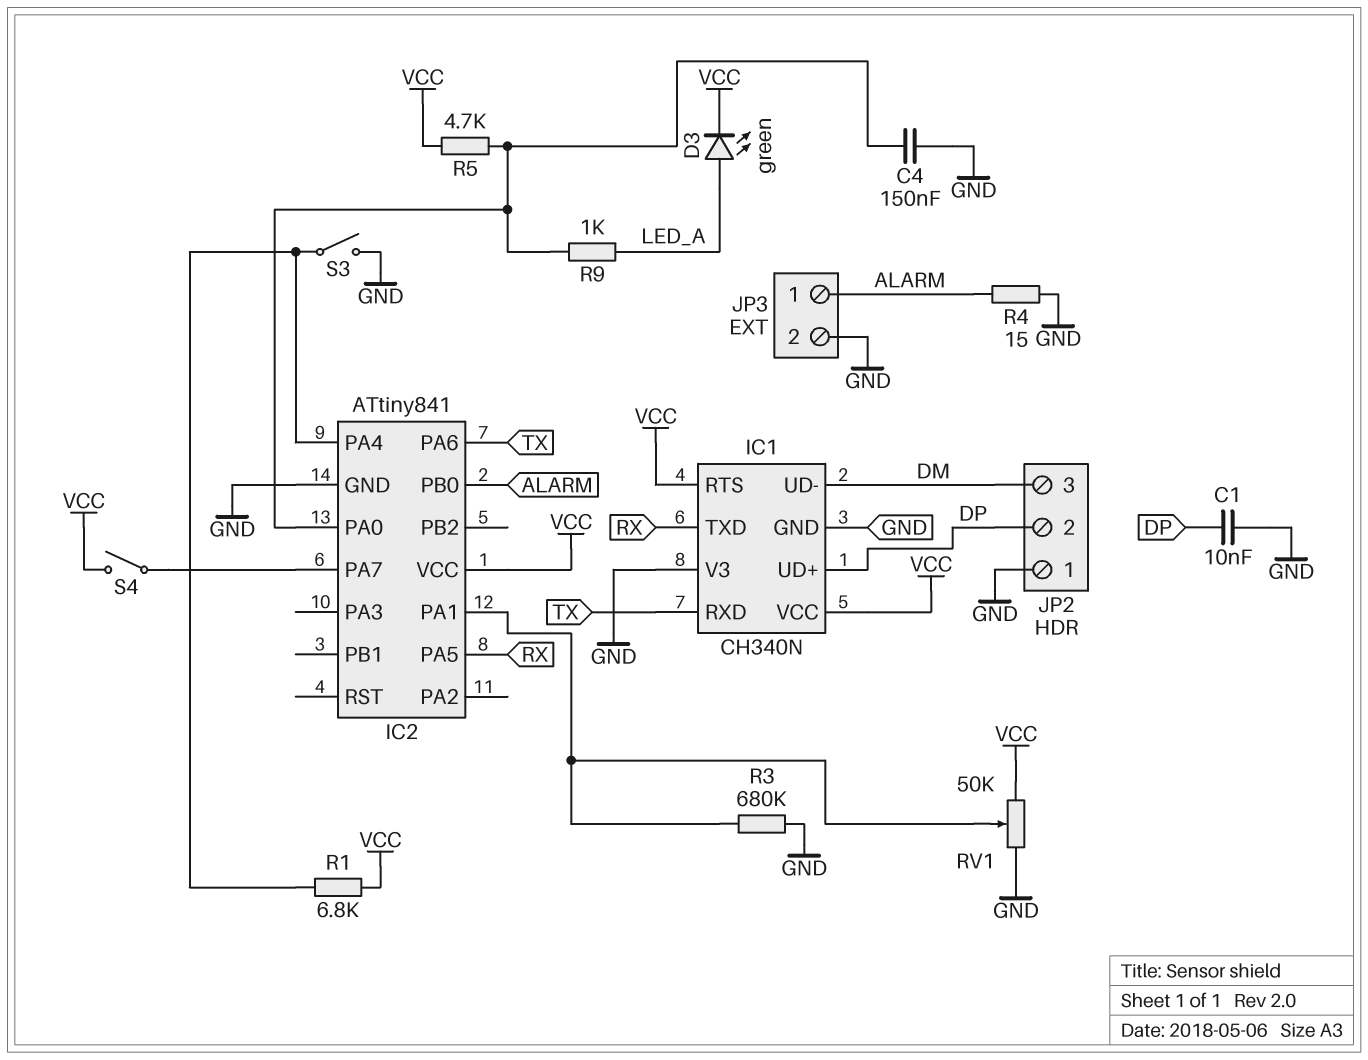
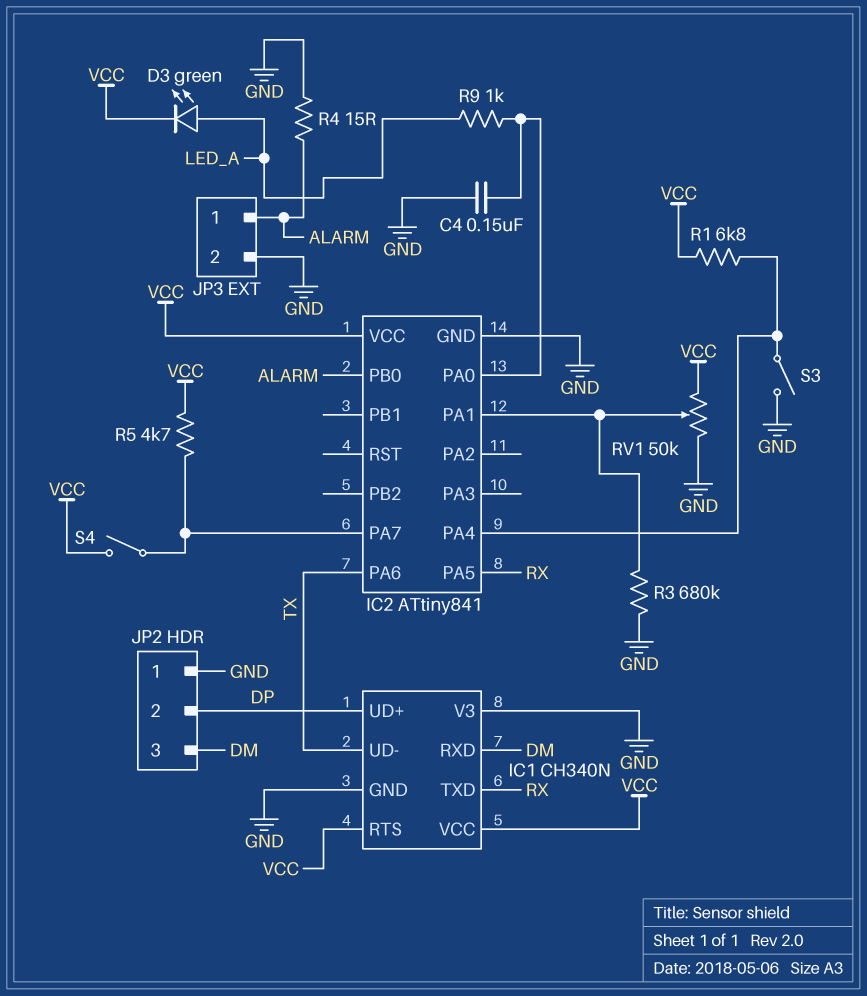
C1: 10nF (DP, GND) -> none
IC1 pin RXD: TX -> DM
IC1 pin UD-: DM -> TX
R5: 4.7k (IC2/PA0, VCC) -> 4.7k (IC2/PA7, VCC)

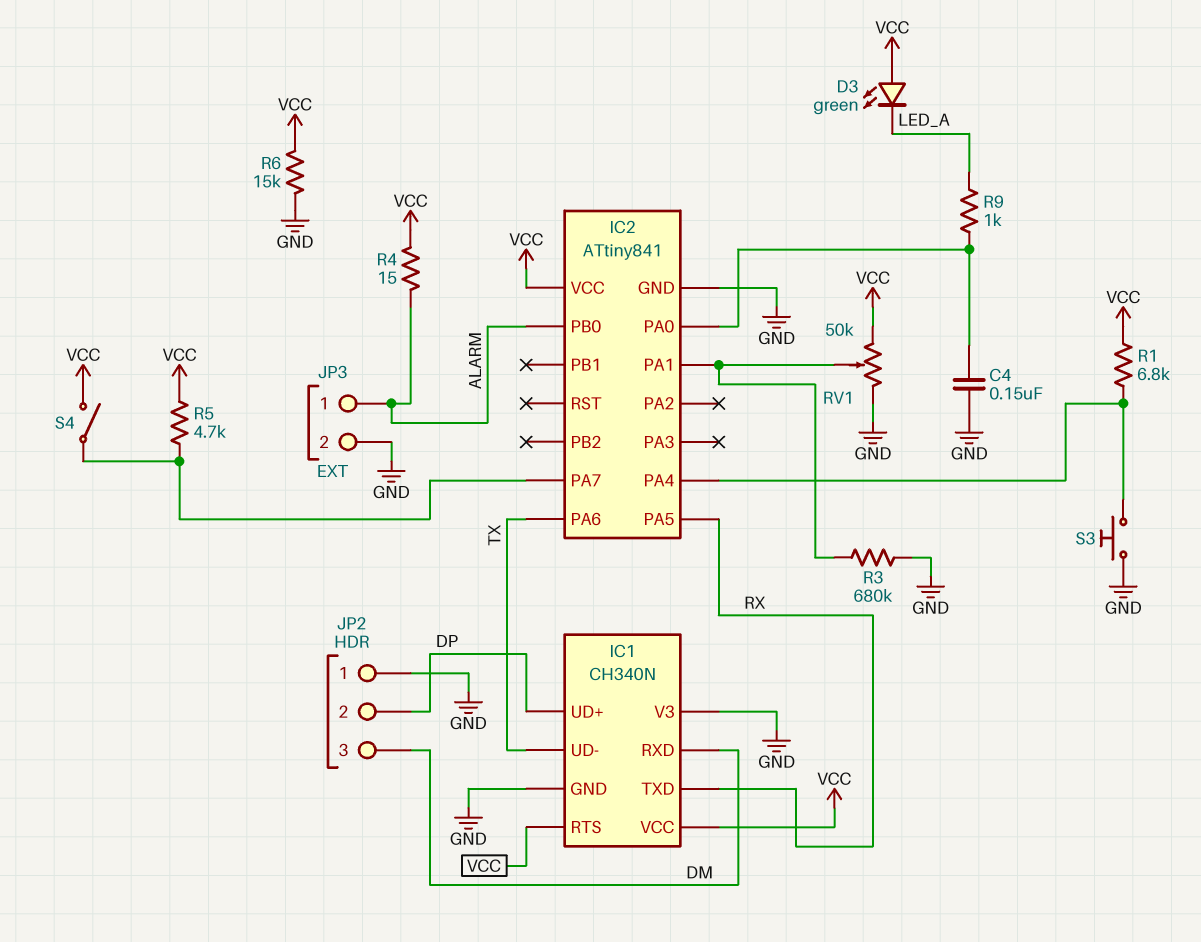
D3: LED green (A LED_A, K VCC) -> LED green (A VCC, K LED_A)
R4: 15 (ALARM, GND) -> 15 (ALARM, VCC)
R6: none -> 15k (GND, VCC)
S3: switch (GND, IC2/PA4) -> button (GND, IC2/PA4)

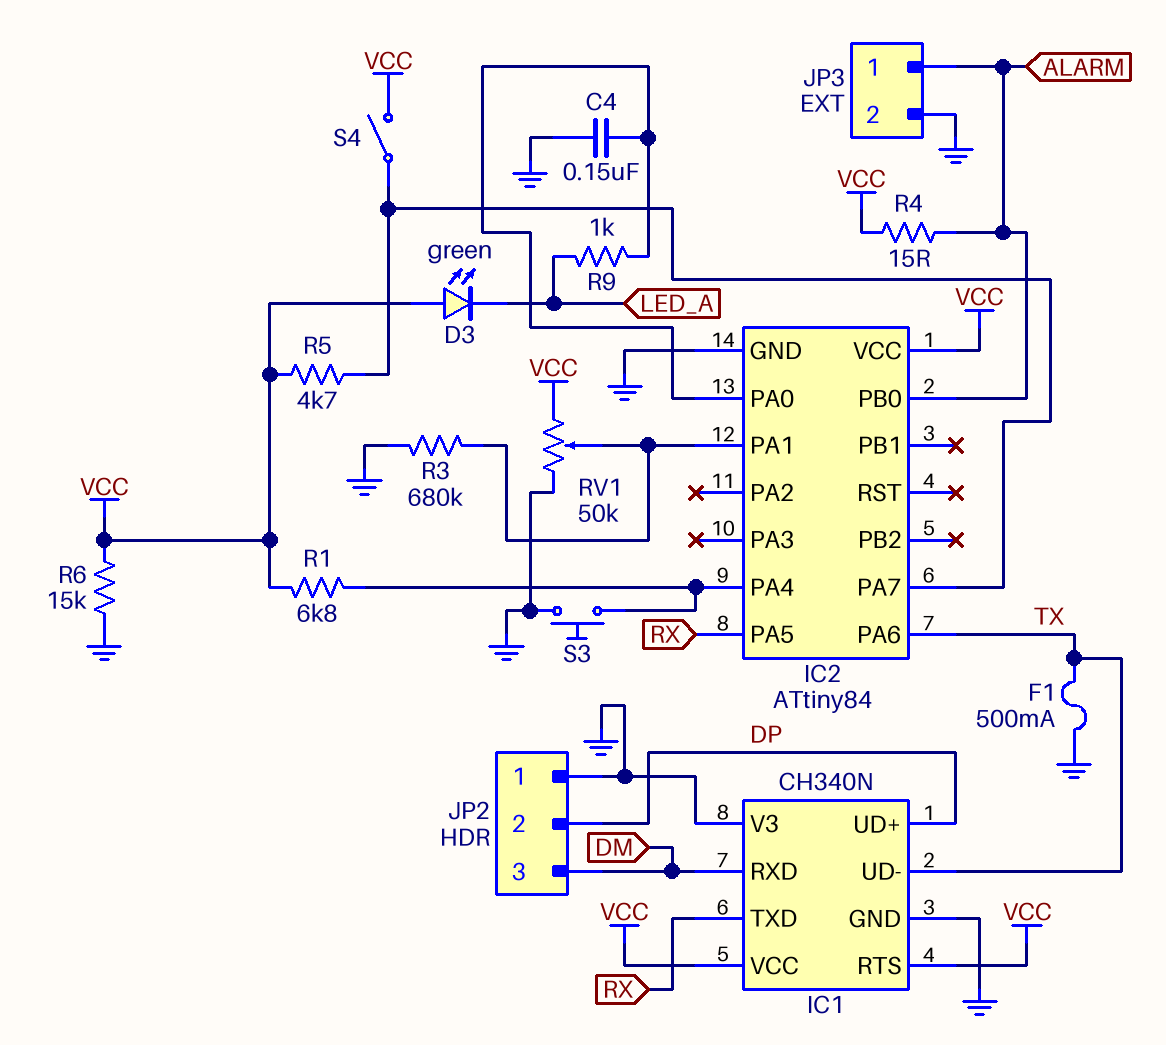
F1: none -> 500mA (GND, TX)
IC2: ATtiny841 -> ATtiny84

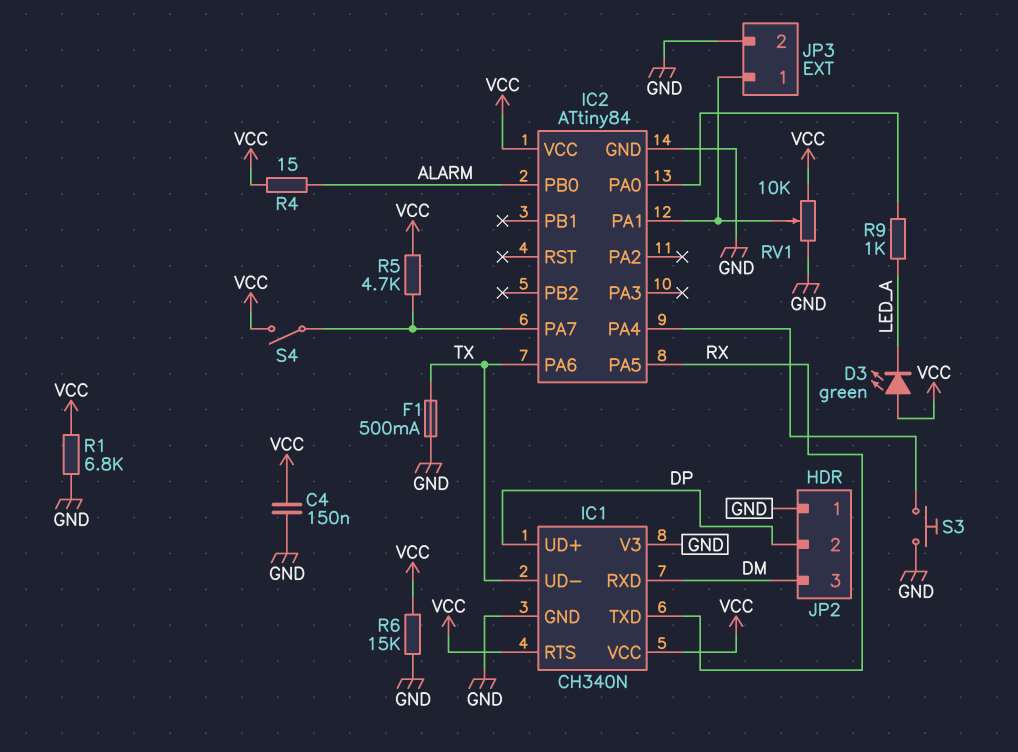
C4: 150nF (GND, IC2/PA0) -> 150nF (GND, VCC)
JP3 pin 1: ALARM -> IC2/PA1
R1: 6.8k (IC2/PA4, VCC) -> 6.8k (GND, VCC)
R3: 680k (GND, IC2/PA1) -> none
RV1: 50k (GND, VCC, wiper IC2/PA1) -> 10k (GND, VCC, wiper IC2/PA1)

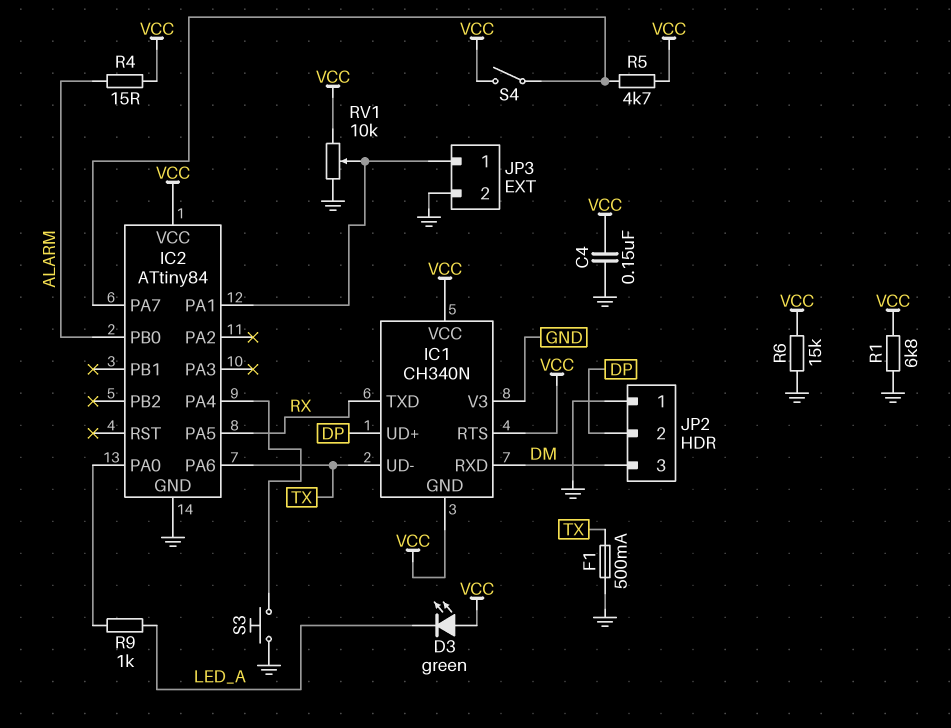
IC1 pin GND: GND -> VCC

